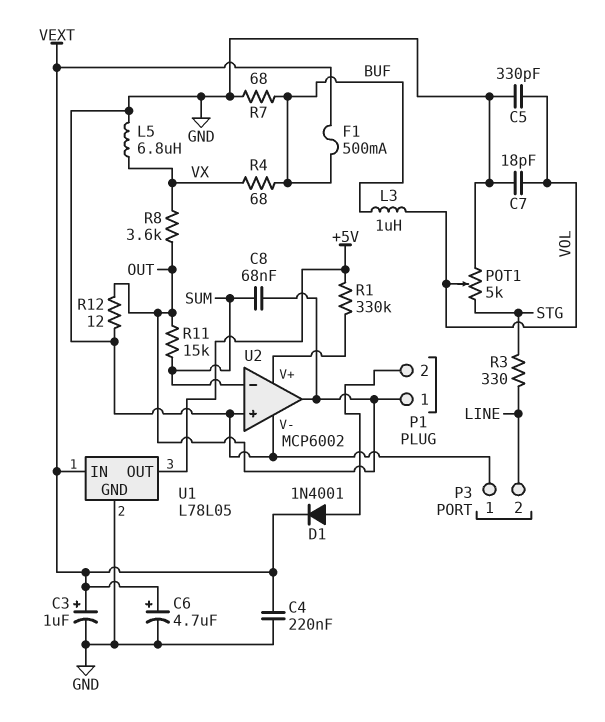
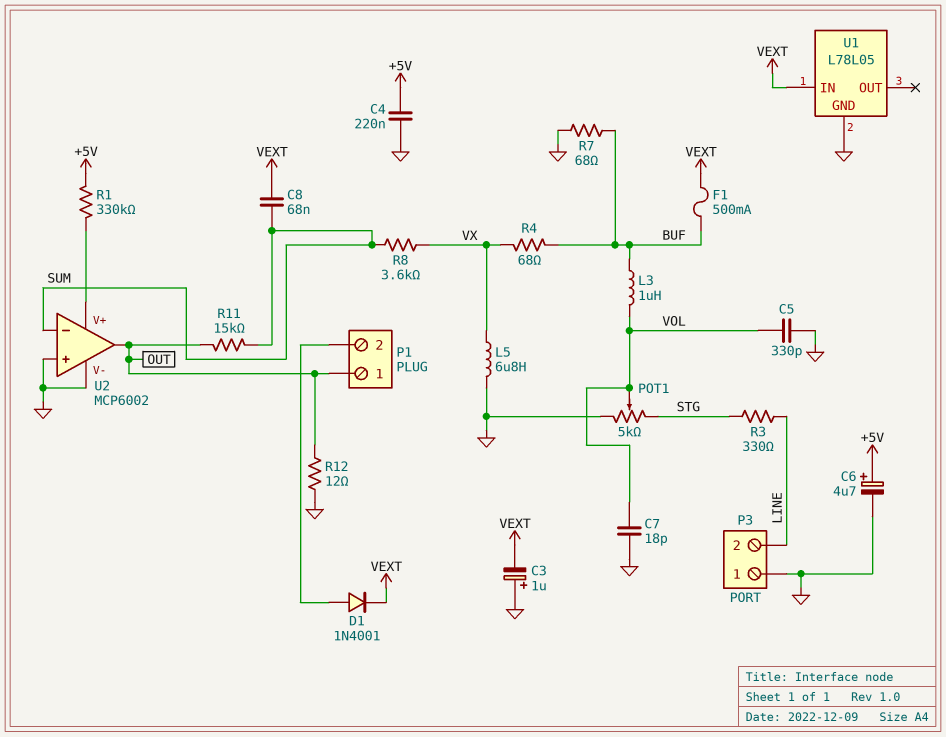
C3: 1uF (plus VEXT, minus GND) -> 1uF (plus GND, minus VEXT)
C4: 220nF (GND, VEXT) -> 220nF (+5V, GND)
C6: 4.7uF (plus VEXT, minus GND) -> 4.7uF (plus +5V, minus GND)
C8: 68nF (OUT, SUM) -> 68nF (SUM, VEXT)
R8: 3.6k (OUT, VX) -> 3.6k (SUM, VX)
U1 pin OUT: +5V -> none

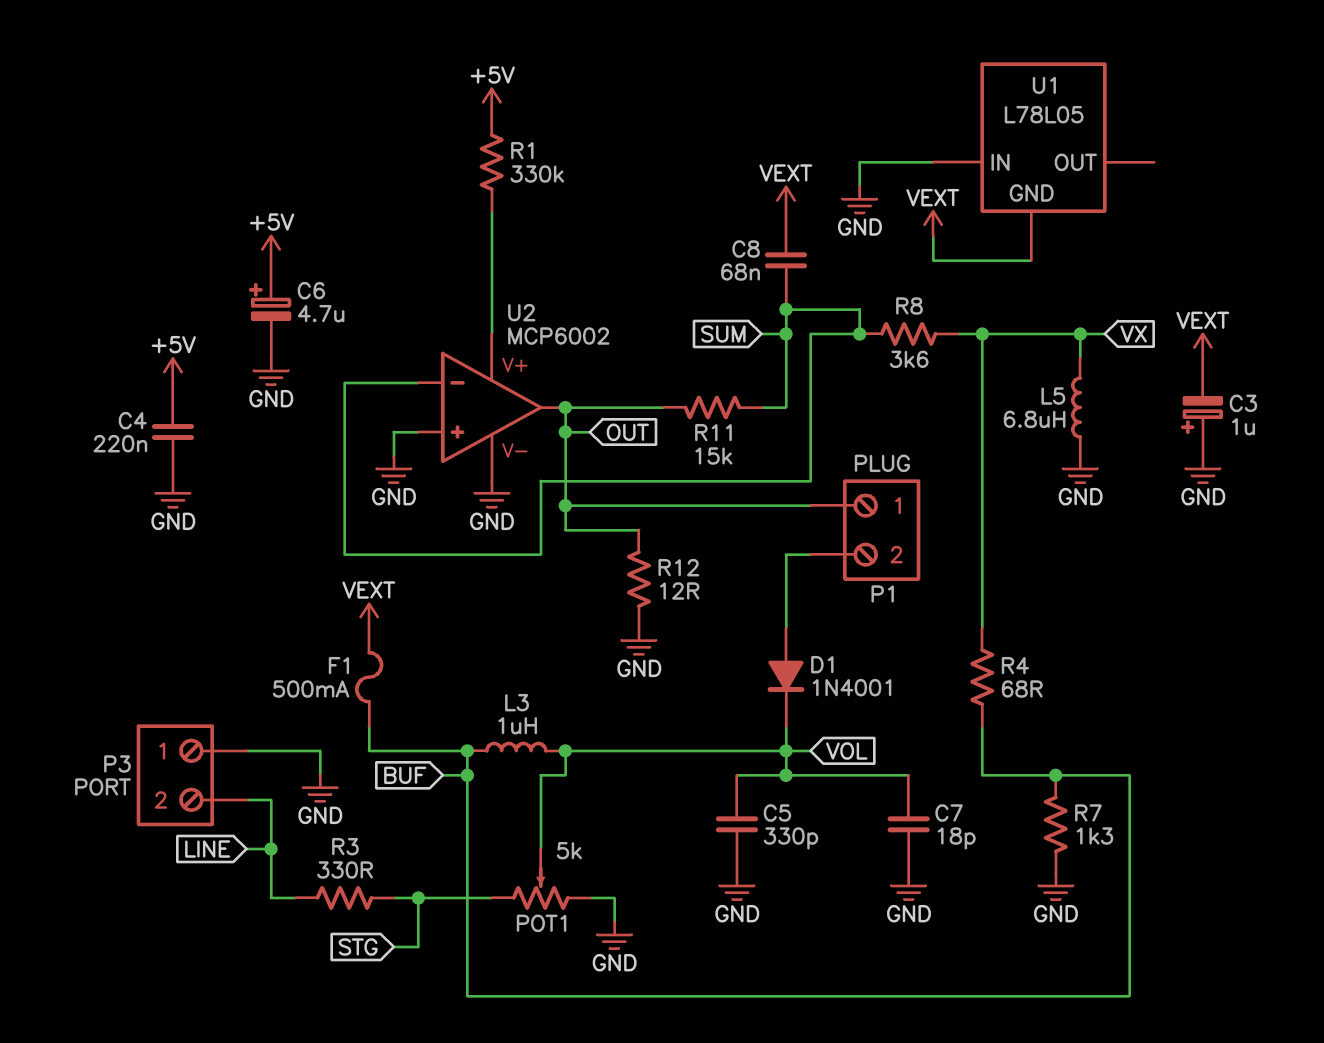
D1: diode 1N4001 (A P1/2, K VEXT) -> diode 1N4001 (A P1/2, K VOL)
R7: 68 (BUF, GND) -> 1.3k (BUF, GND)
U1 pin GND: GND -> VEXT
U1 pin IN: VEXT -> GND

